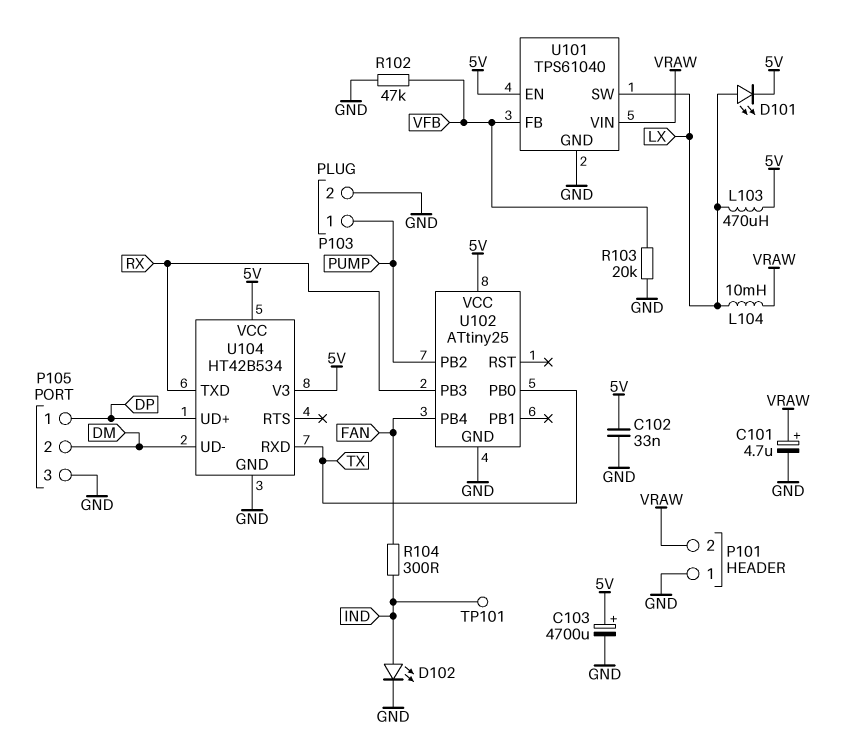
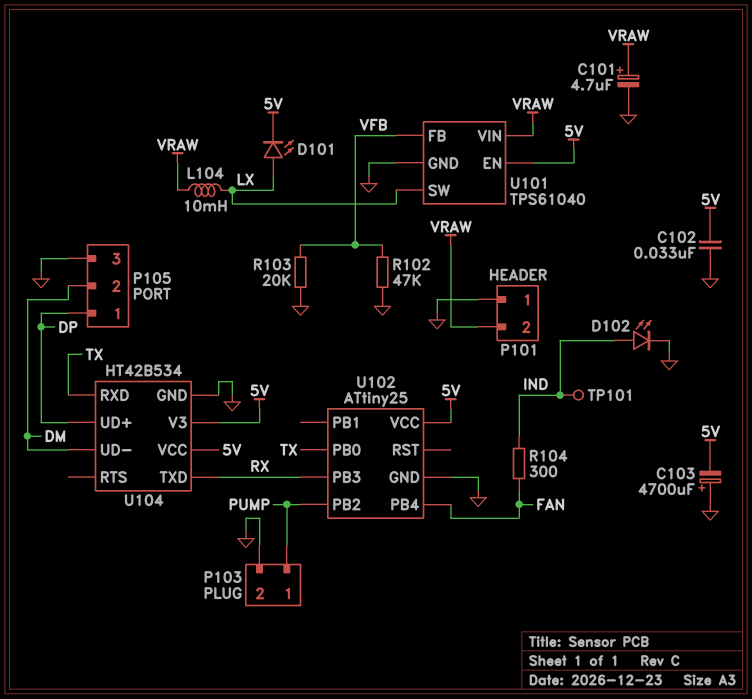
C103: 4700uF (plus 5V, minus GND) -> 4700uF (plus GND, minus 5V)
L103: 470uH (5V, LX) -> none

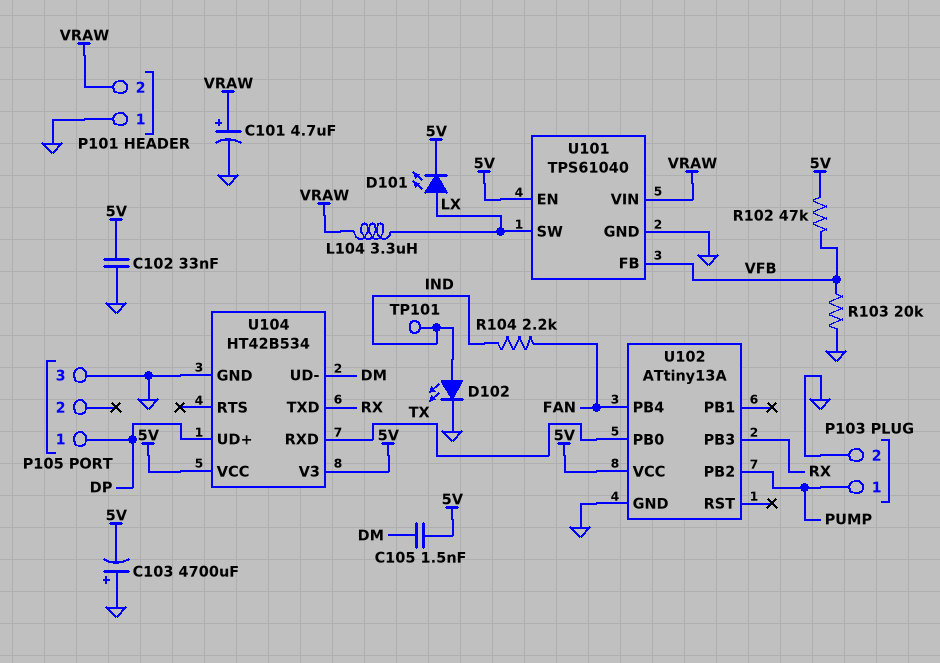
C105: none -> 1.5nF (5V, DM)
L104: 10mH (LX, VRAW) -> 3.3uH (LX, VRAW)
P105 pin 2: DM -> none
R102: 47k (GND, VFB) -> 47k (5V, VFB)
R104: 300 (FAN, IND) -> 2.2k (FAN, IND)
U102: ATtiny25 -> ATtiny13A

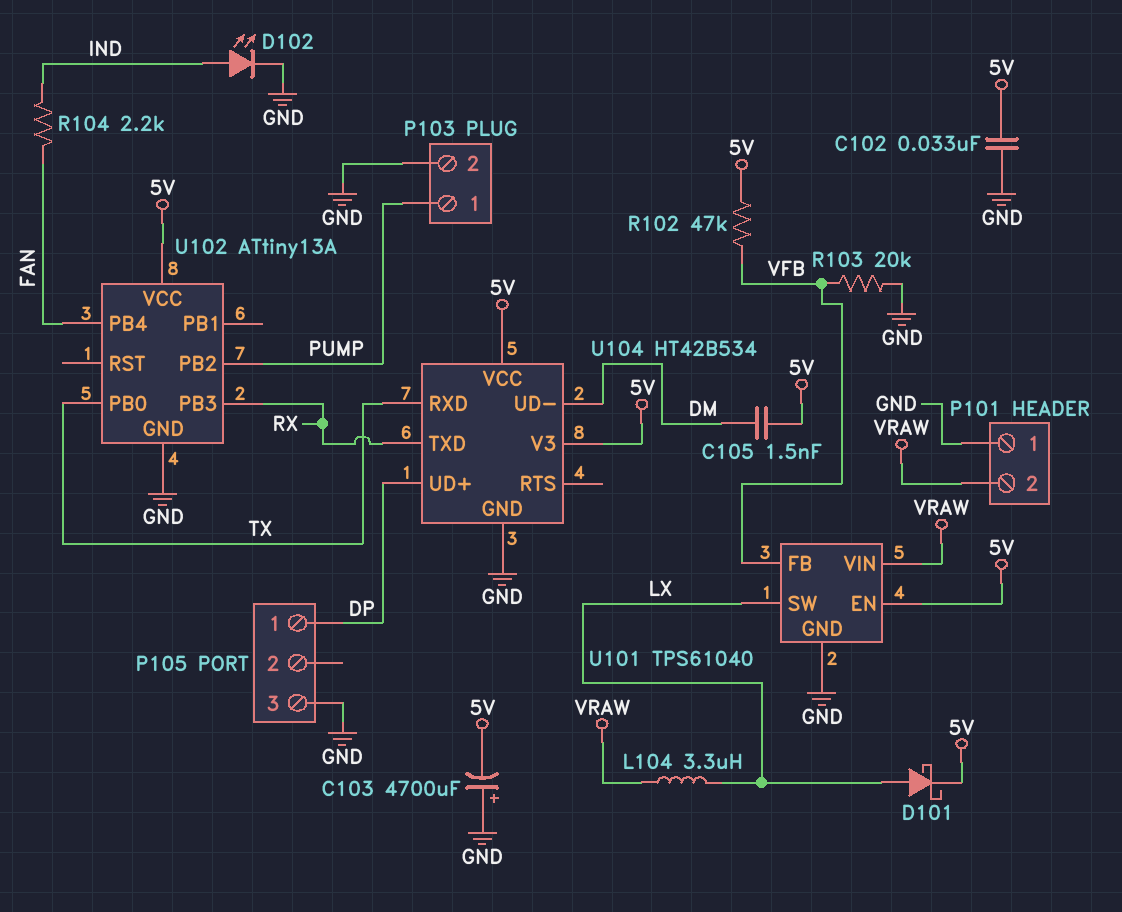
C101: 4.7uF (plus VRAW, minus GND) -> none
D101: LED (A LX, K 5V) -> schottky (A LX, K 5V)
TP101: test point (IND) -> none

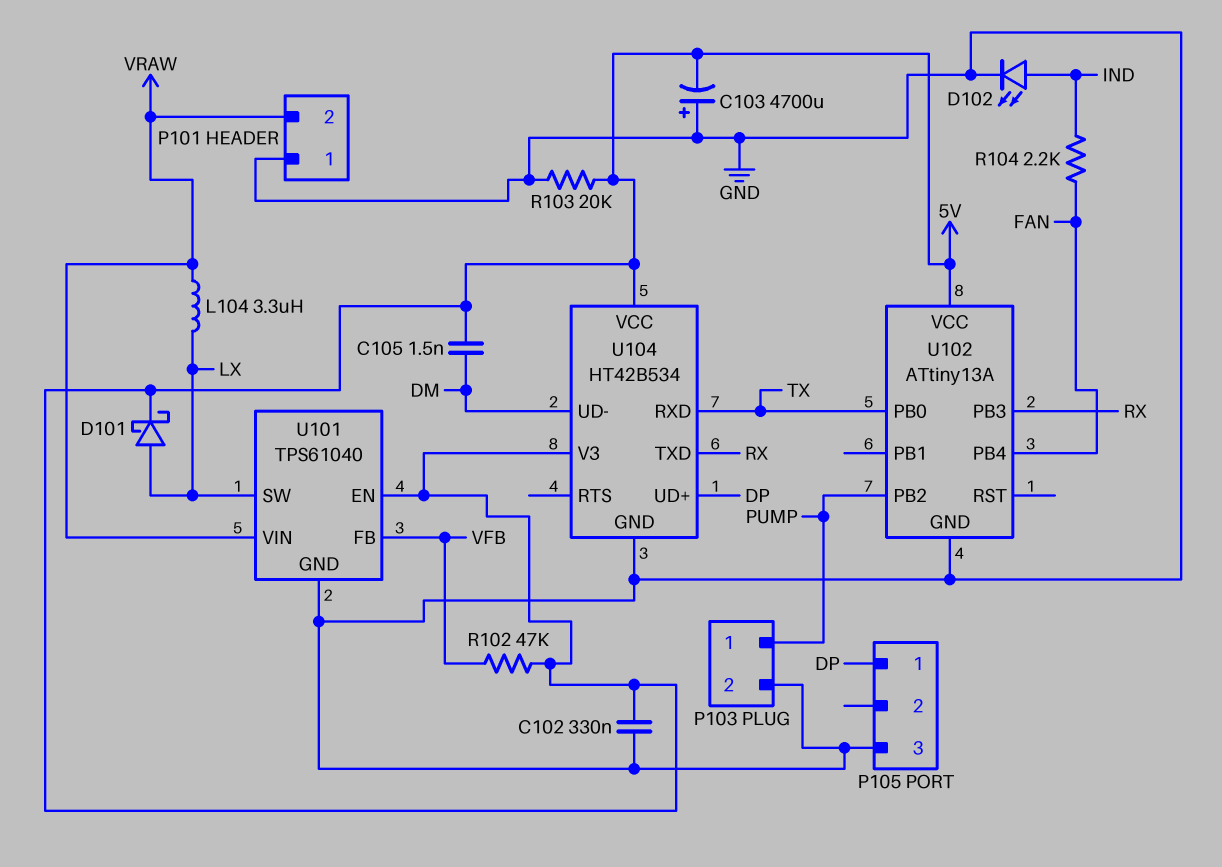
C102: 33nF (5V, GND) -> 330nF (5V, GND)
R103: 20k (GND, VFB) -> 20k (5V, GND)

